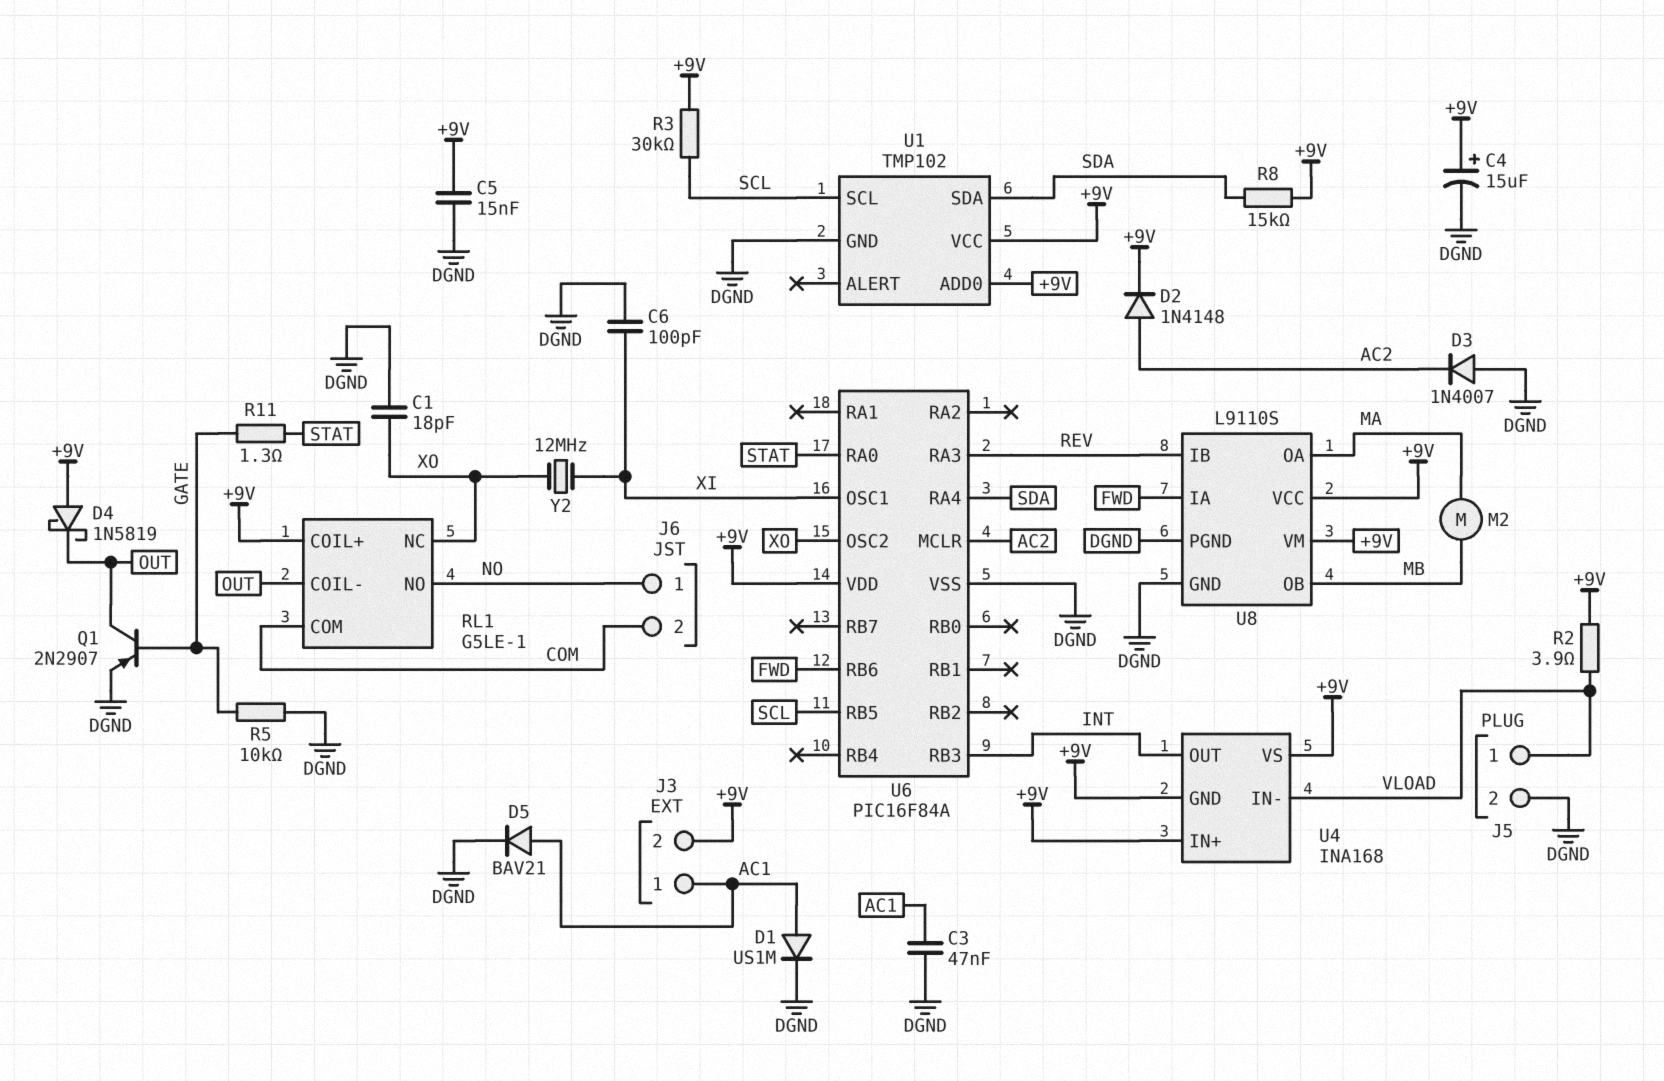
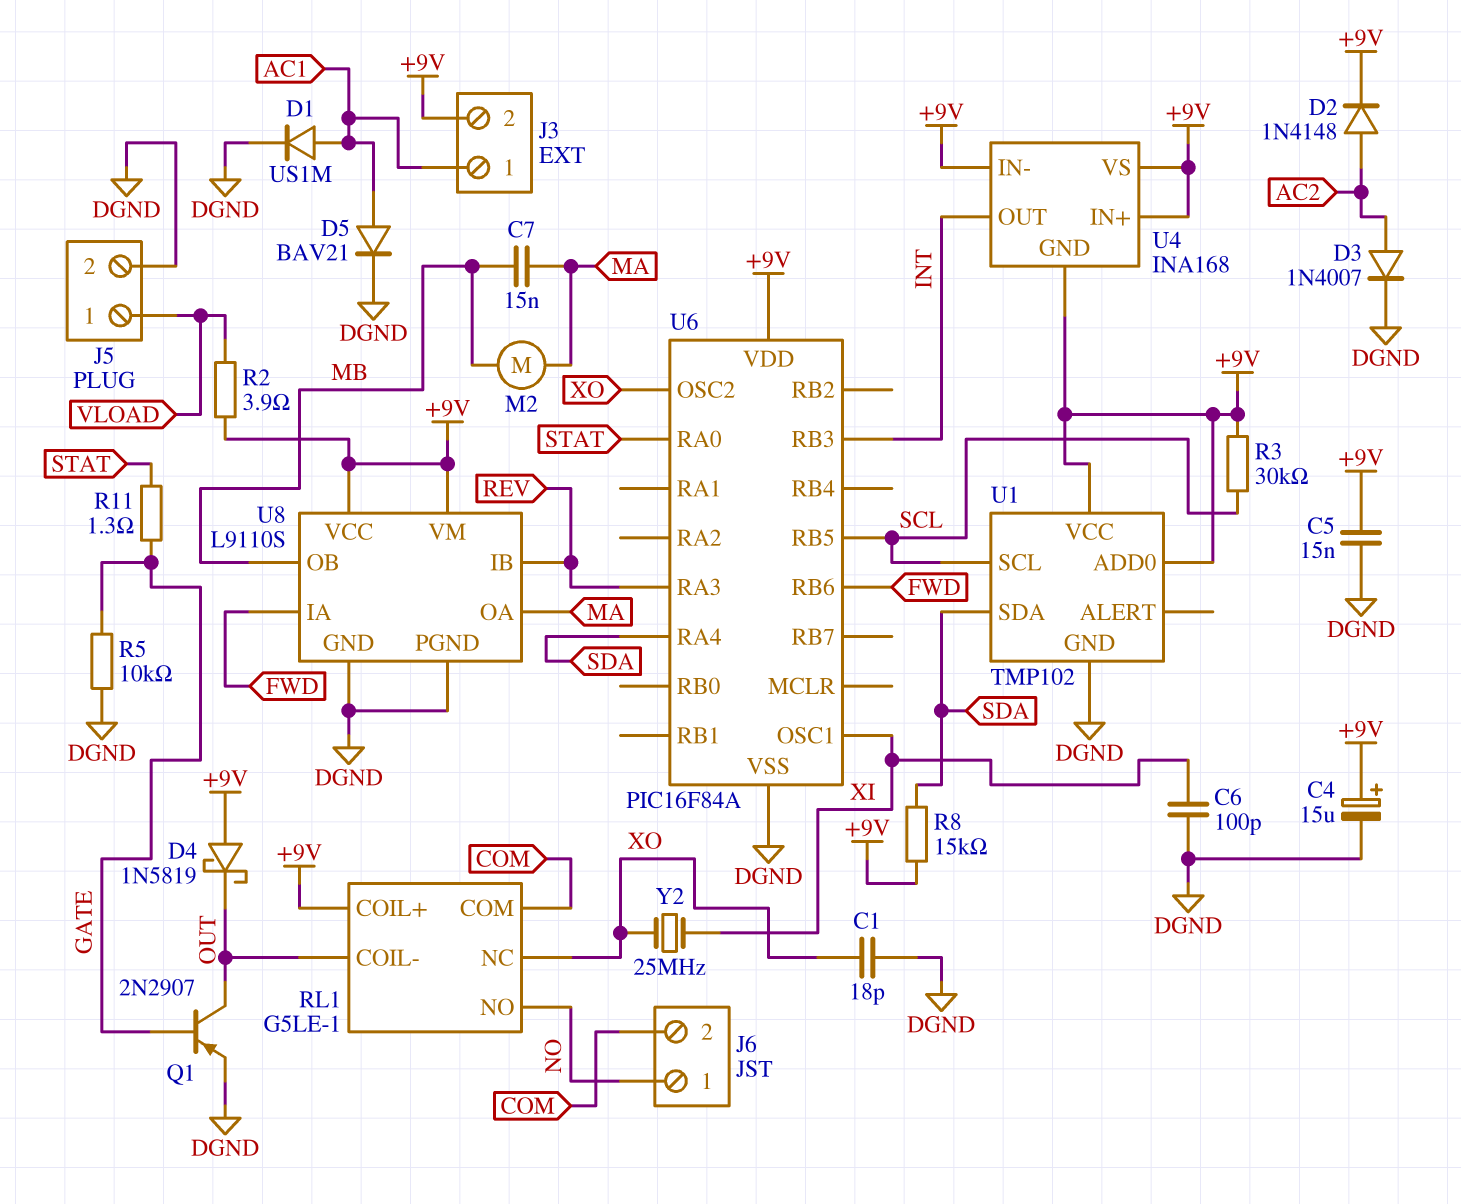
C3: 47nF (AC1, DGND) -> none
C7: none -> 15nF (MA, MB)
D3: diode 1N4007 (A DGND, K AC2) -> diode 1N4007 (A AC2, K DGND)
U4 pin IN-: VLOAD -> +9V
U6 pin MCLR: AC2 -> none
Y2: 12MHz (XI, XO) -> 25MHz (XI, XO)

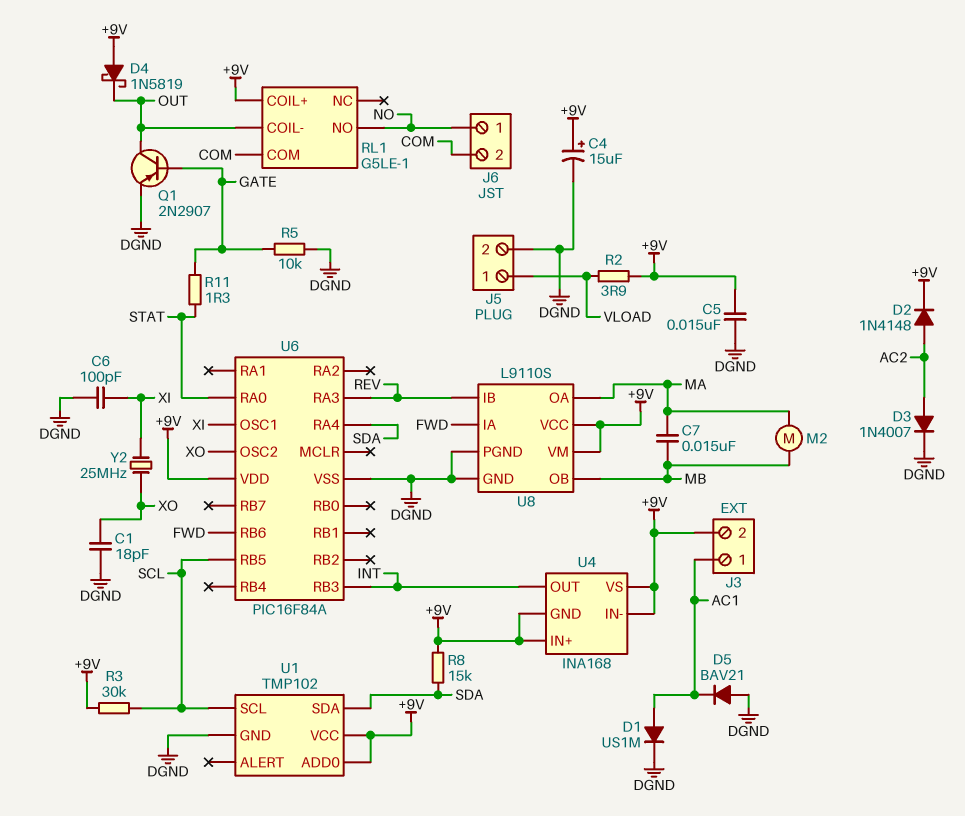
D5: diode BAV21 (A AC1, K DGND) -> diode BAV21 (A DGND, K AC1)
RL1 pin NC: XO -> none

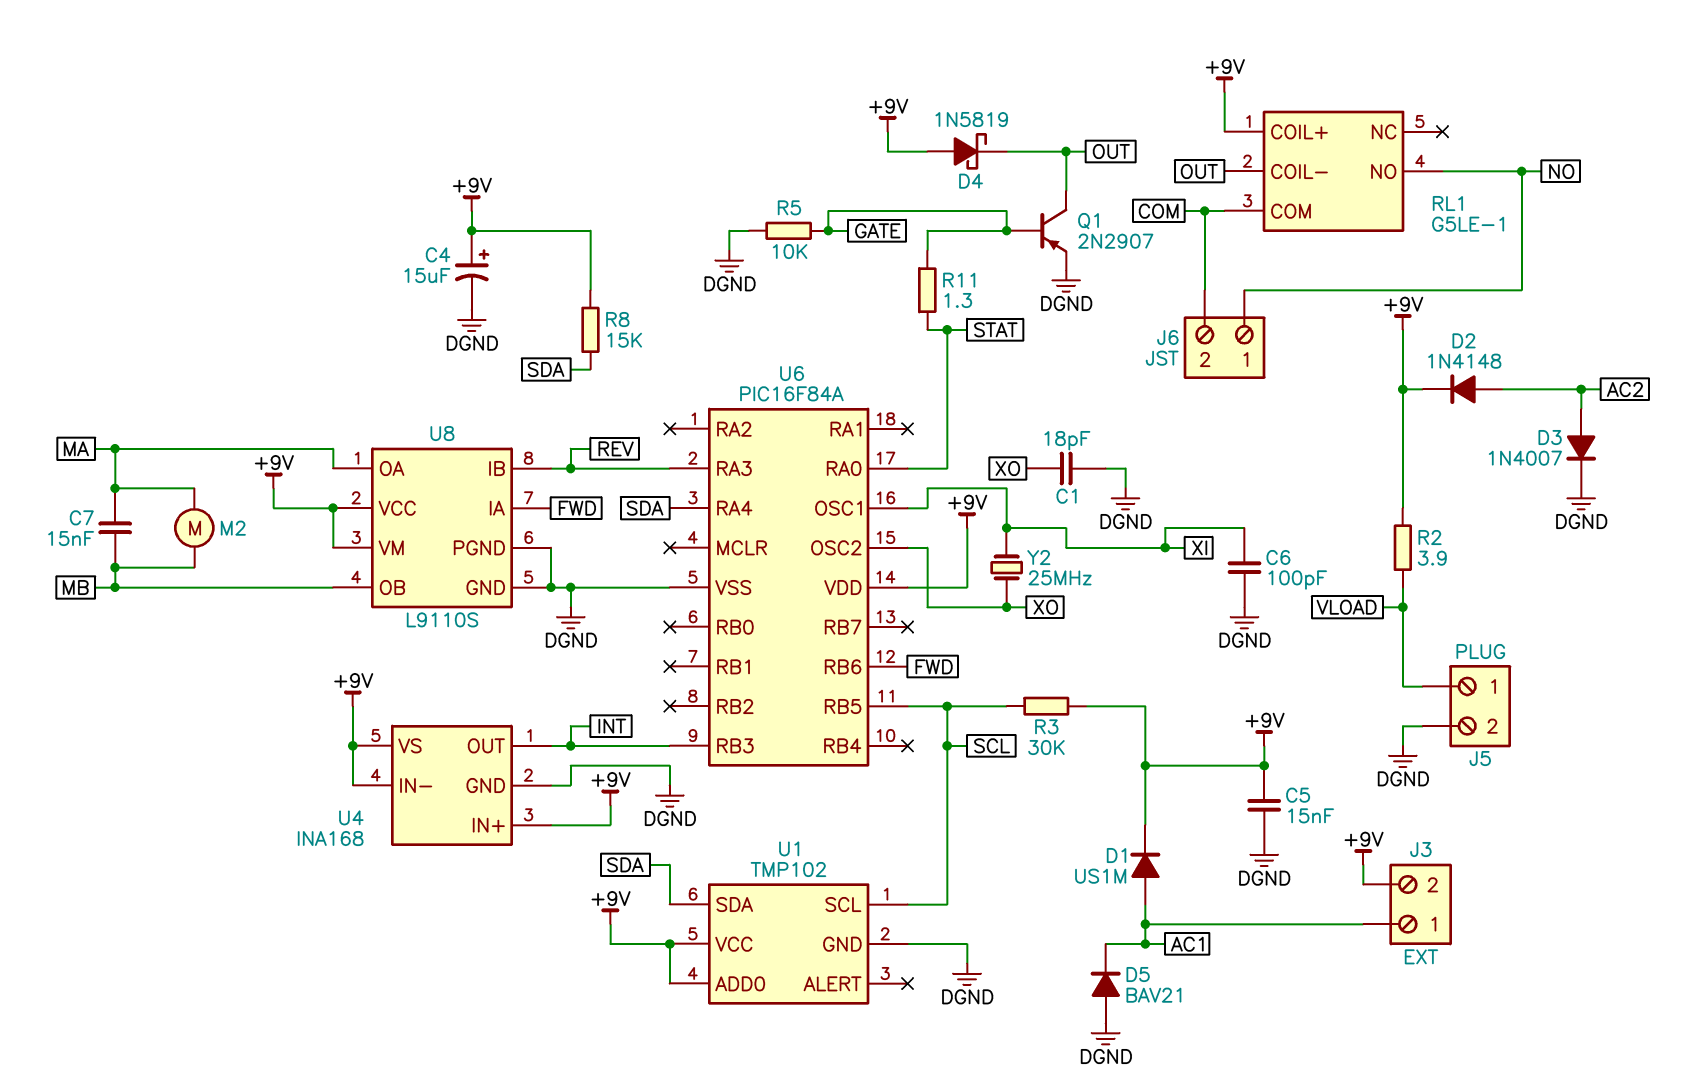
D1: diode US1M (A AC1, K DGND) -> diode US1M (A AC1, K +9V)
U4 pin GND: +9V -> DGND

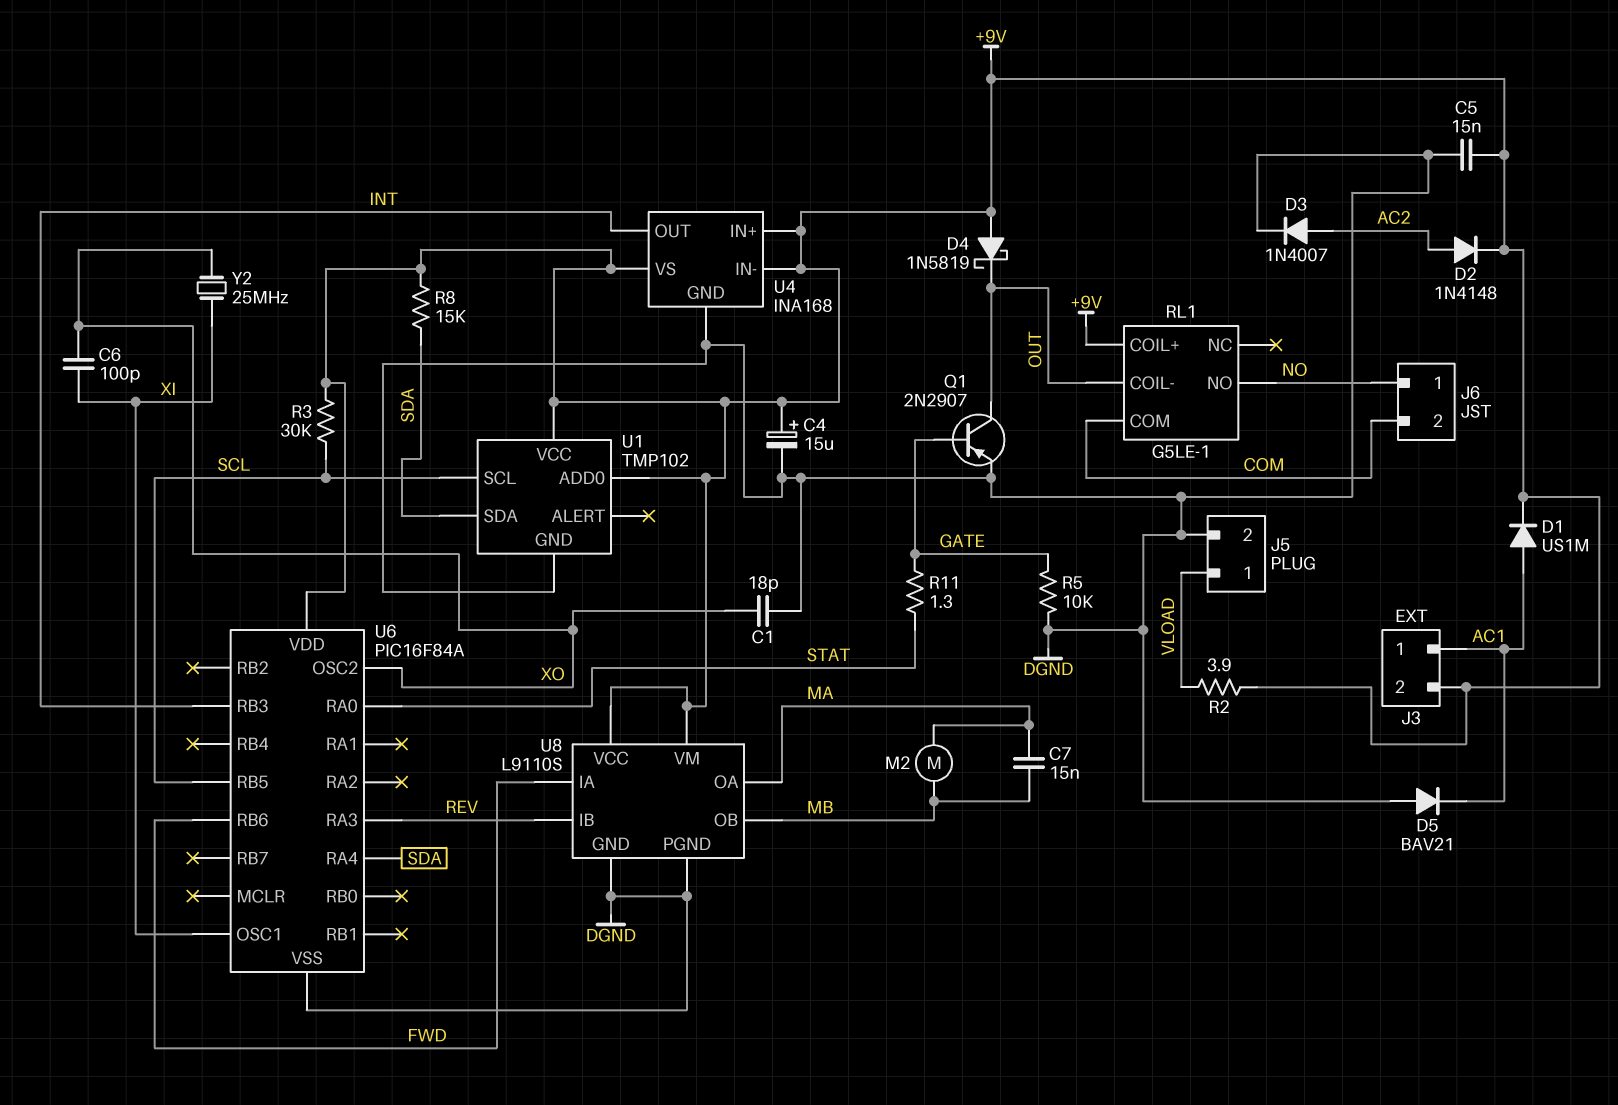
C6: 100pF (DGND, XI) -> 100pF (XI, XO)

